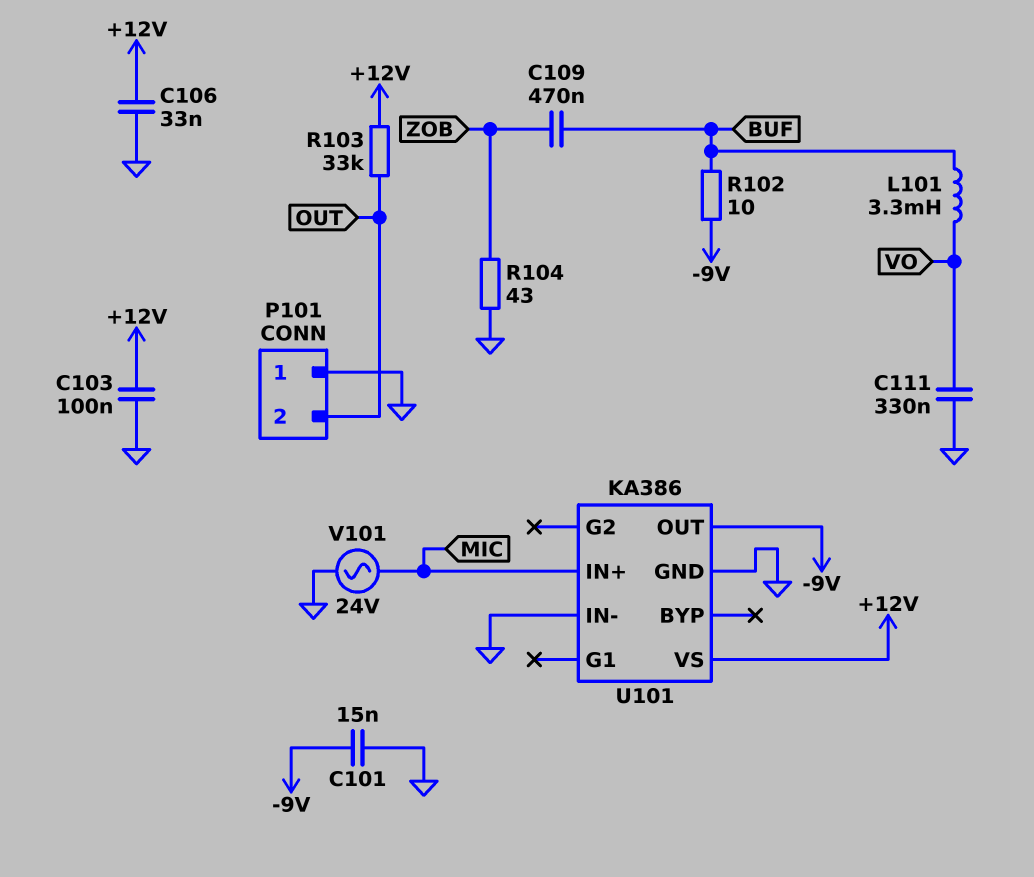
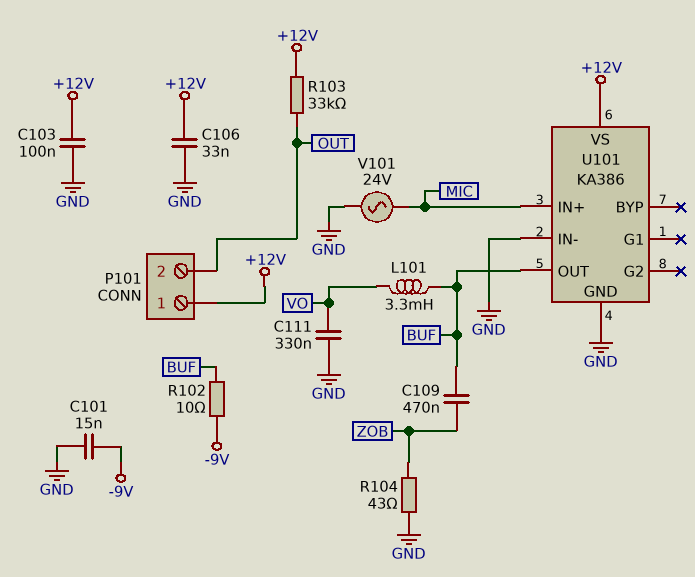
P101 pin 1: GND -> +12V
U101 pin OUT: -9V -> BUF

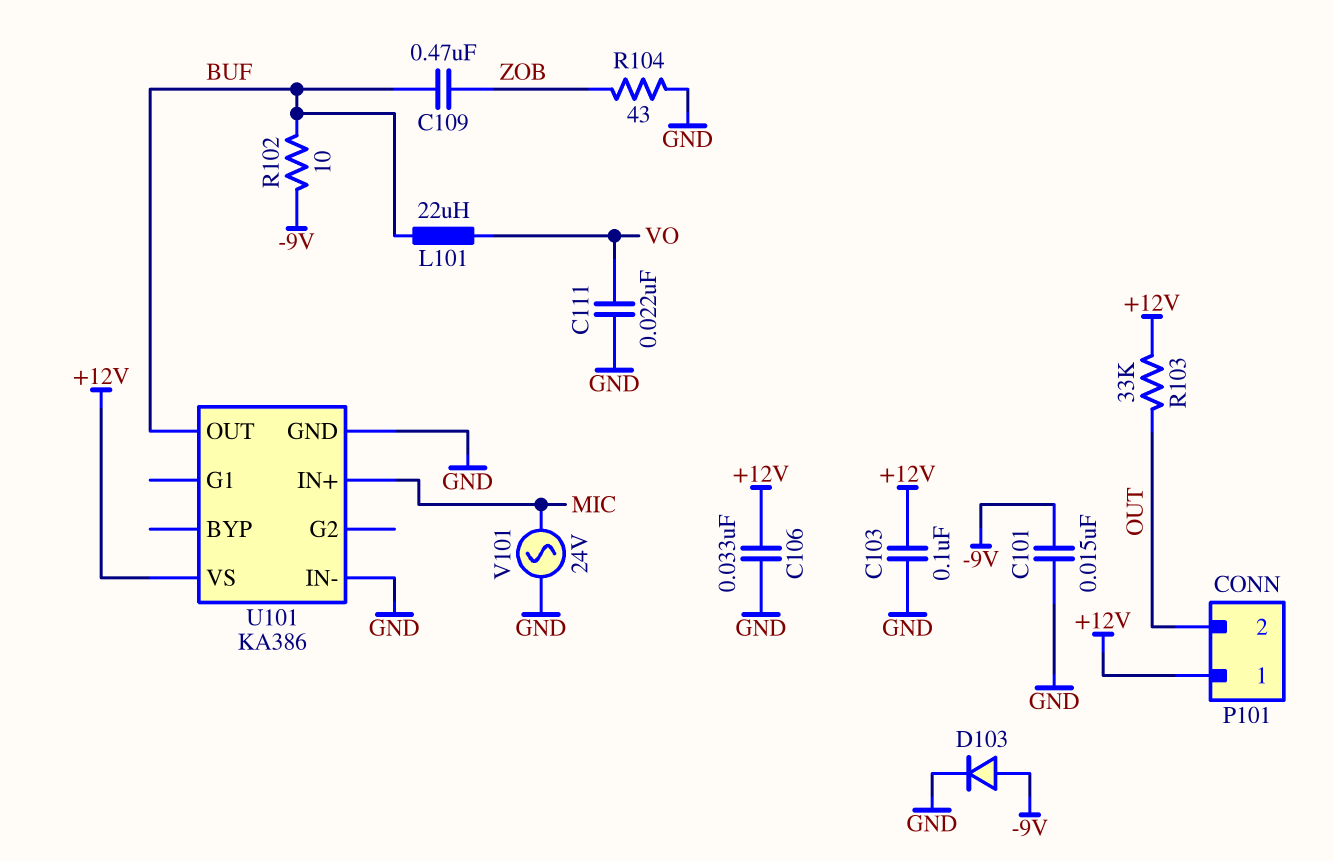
C111: 330nF (GND, VO) -> 22nF (GND, VO)
D103: none -> diode (A -9V, K GND)
L101: 3.3mH (BUF, VO) -> 22uH (BUF, VO)

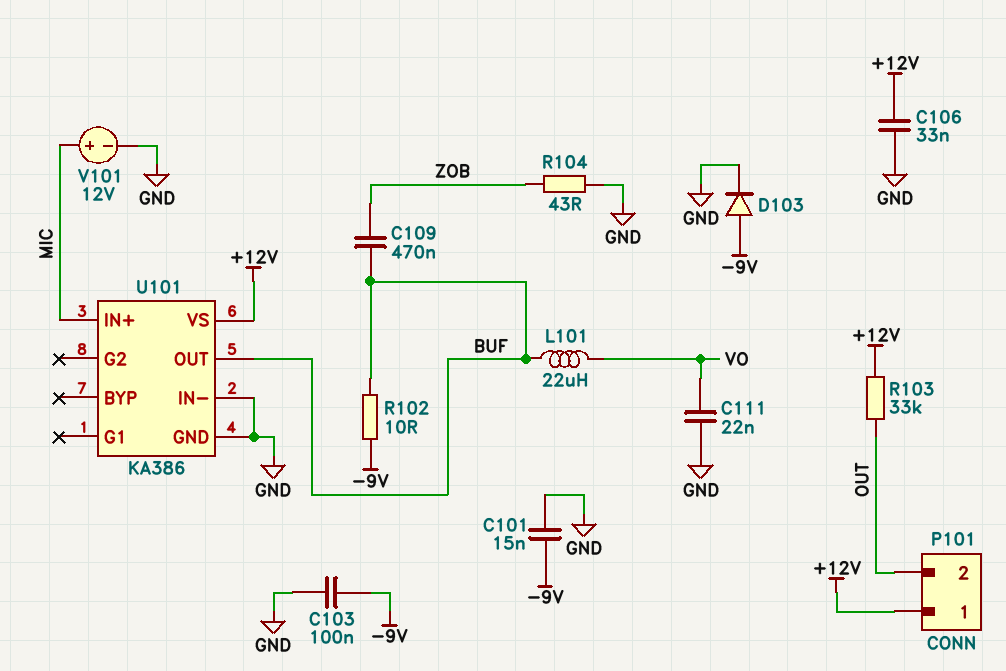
C103: 100nF (+12V, GND) -> 100nF (-9V, GND)
V101: AC 24V (GND, MIC) -> 12V (plus MIC, minus GND)

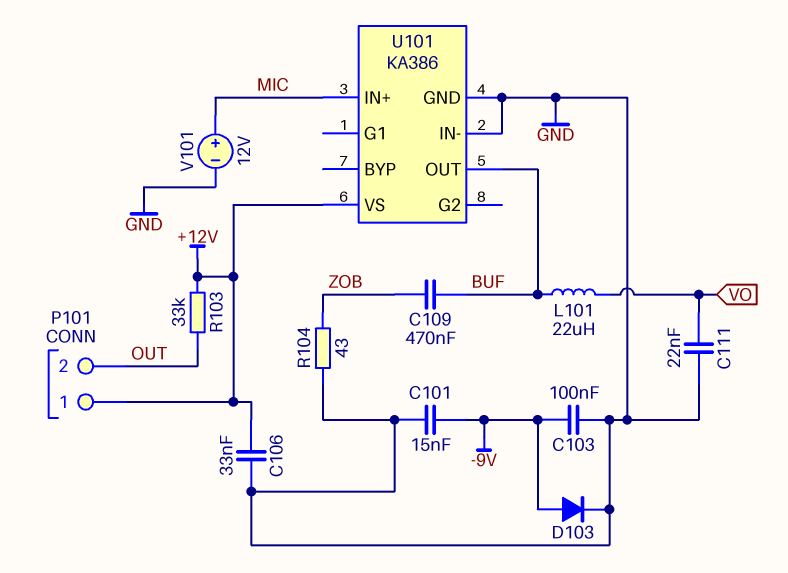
R102: 10 (-9V, BUF) -> none

